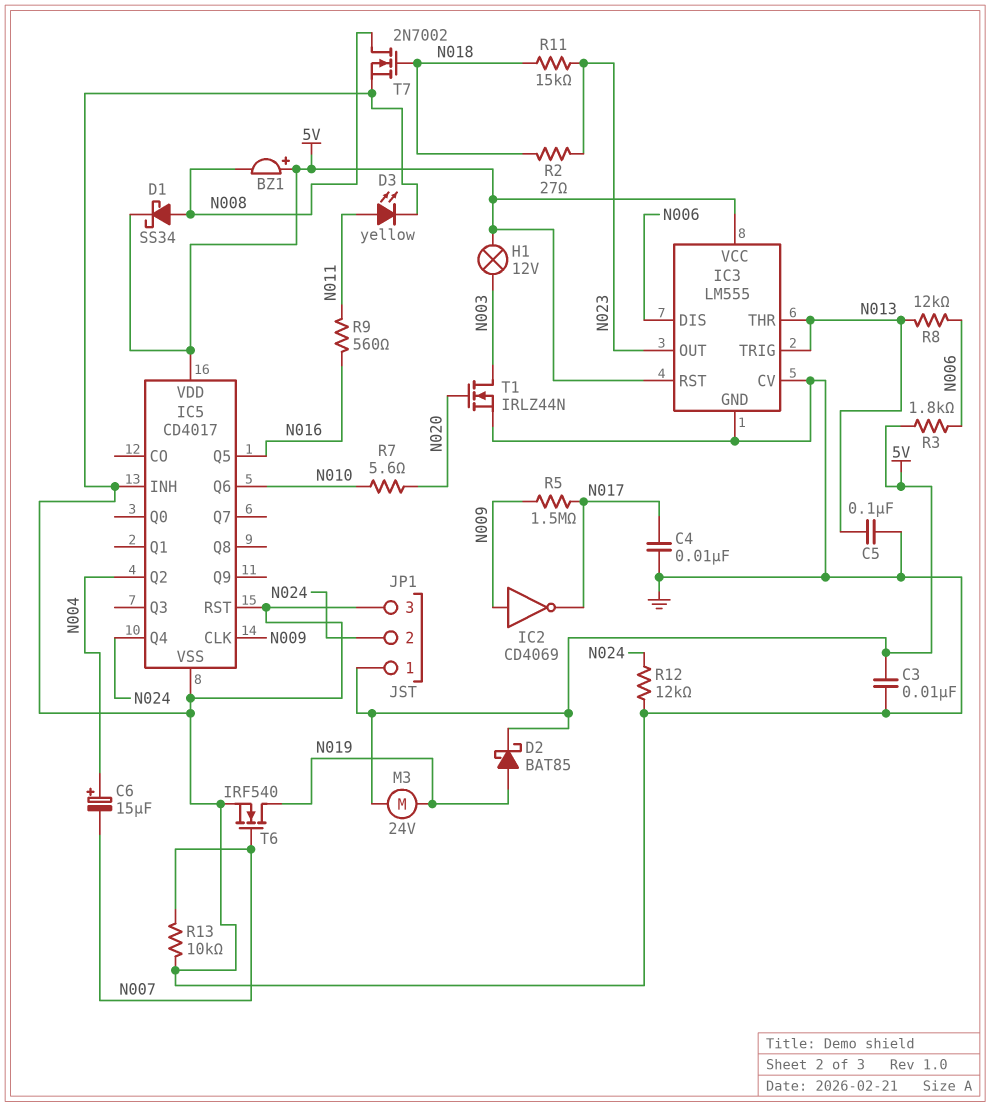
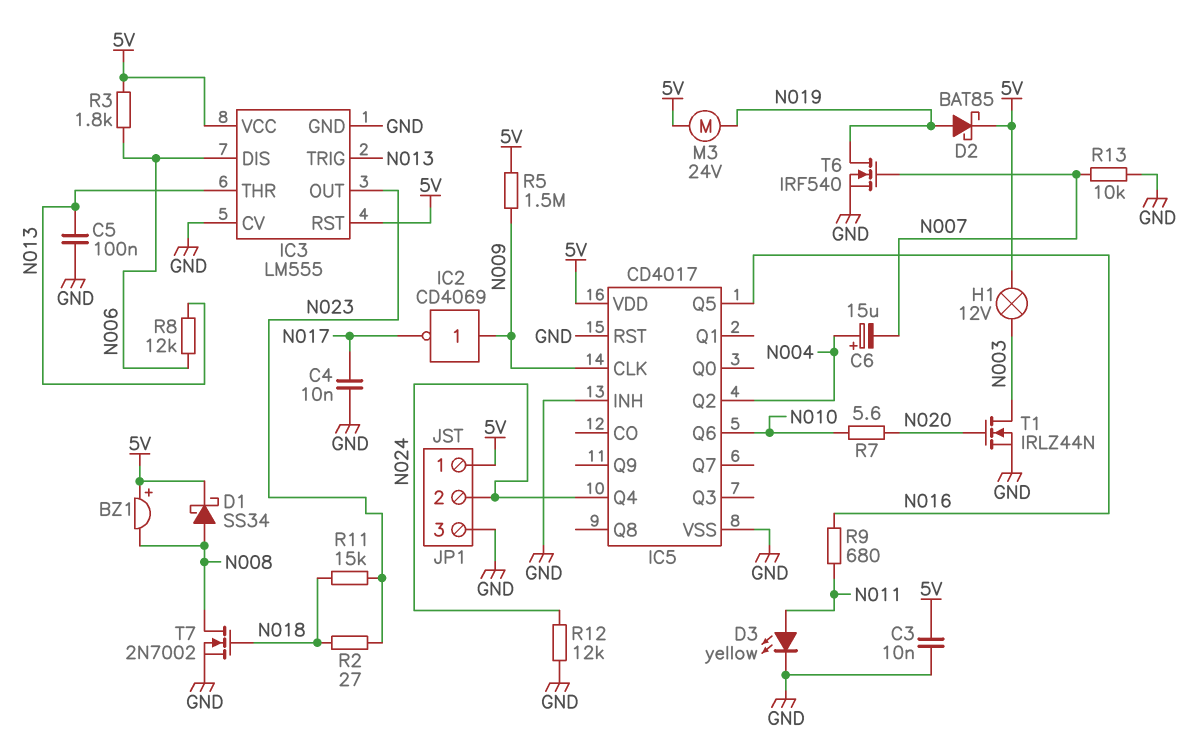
R5: 1.5M (N009, N017) -> 1.5M (5V, N009)
R9: 560 (N011, N016) -> 680 (N011, N016)

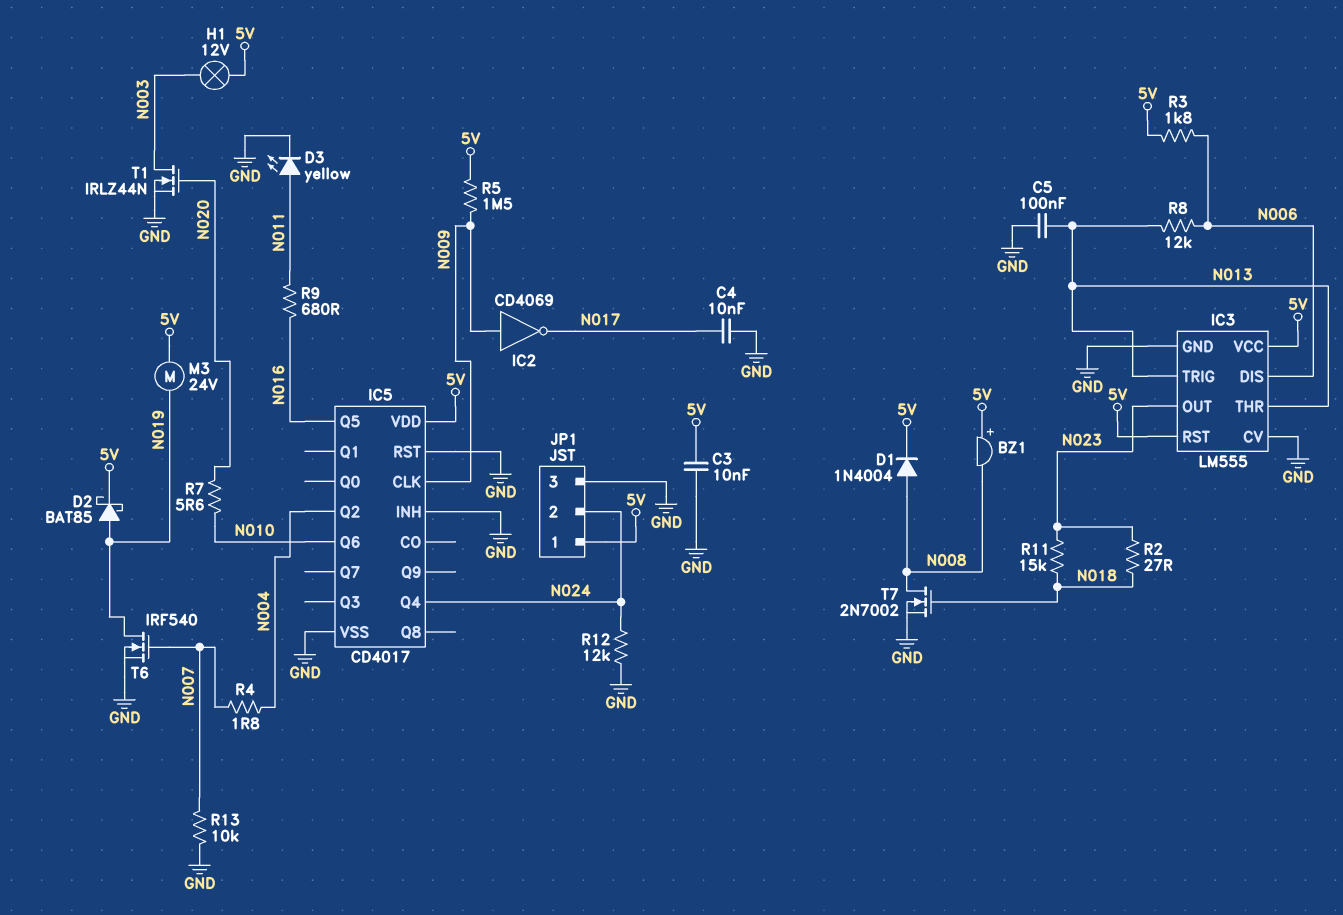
C6: 15uF (plus N004, minus N007) -> none
D1: schottky SS34 (A N008, K 5V) -> diode 1N4004 (A N008, K 5V)
R4: none -> 1.8 (N004, N007)

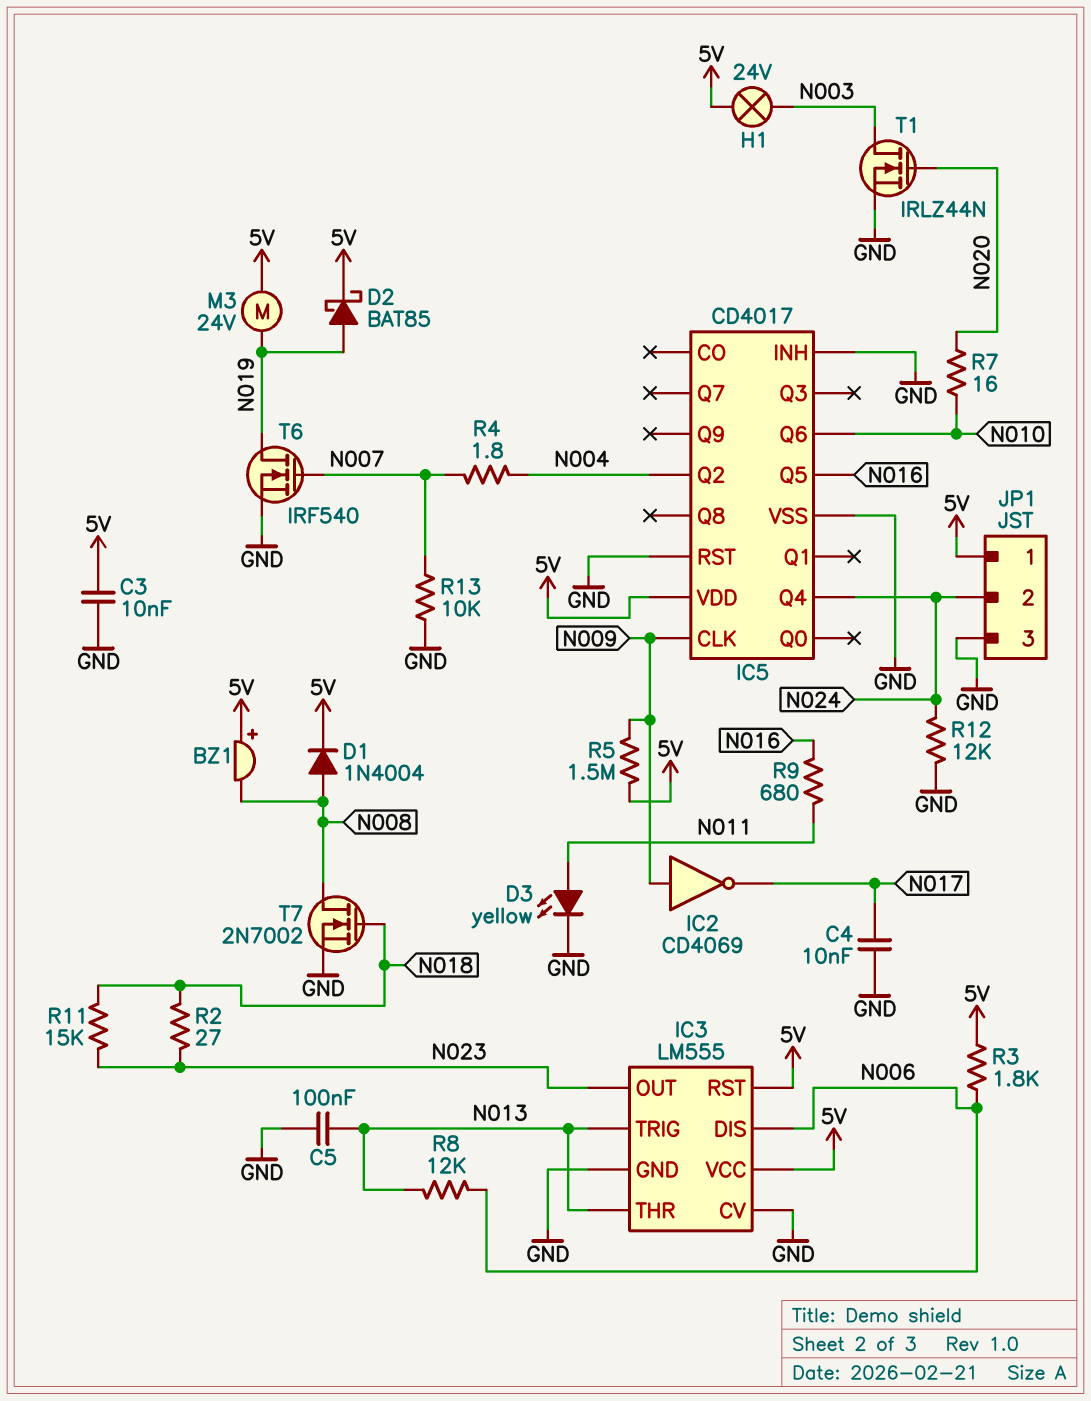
H1: lamp 12V (5V, N003) -> lamp 24V (5V, N003)
R7: 5.6 (N010, N020) -> 16 (N010, N020)

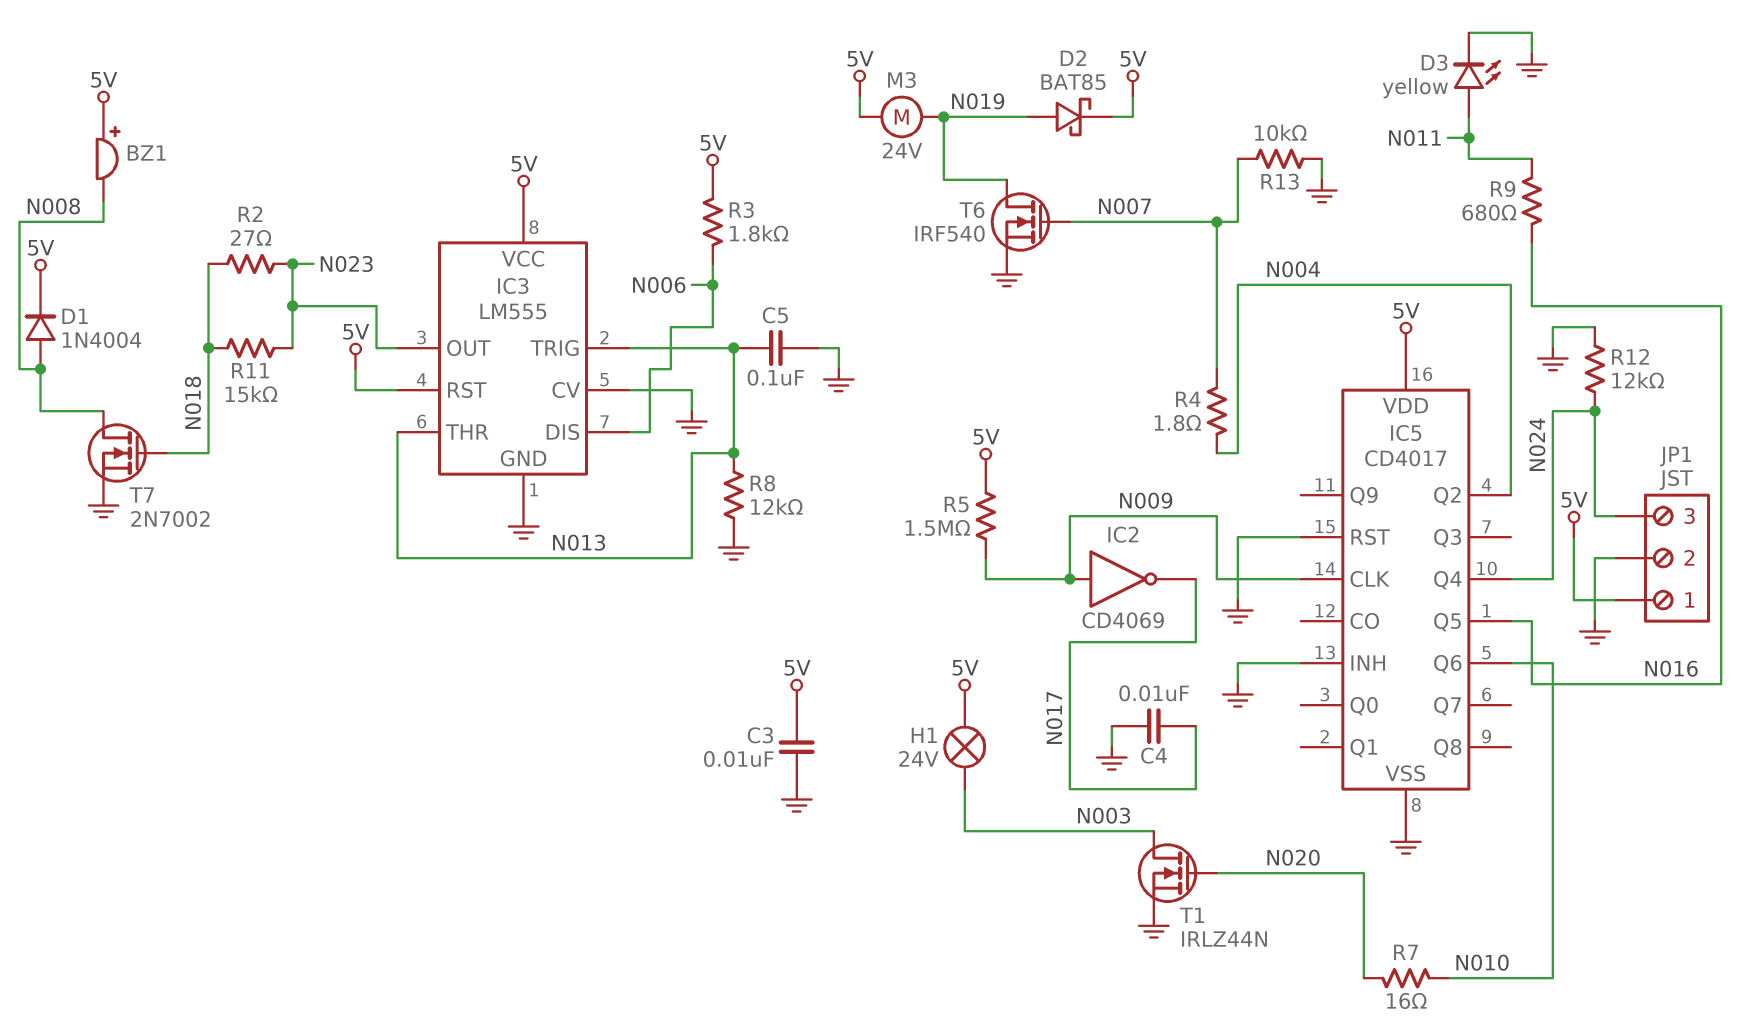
JP1 pin 2: N024 -> GND
JP1 pin 3: GND -> N024
R8: 12k (N006, N013) -> 12k (GND, N013)

